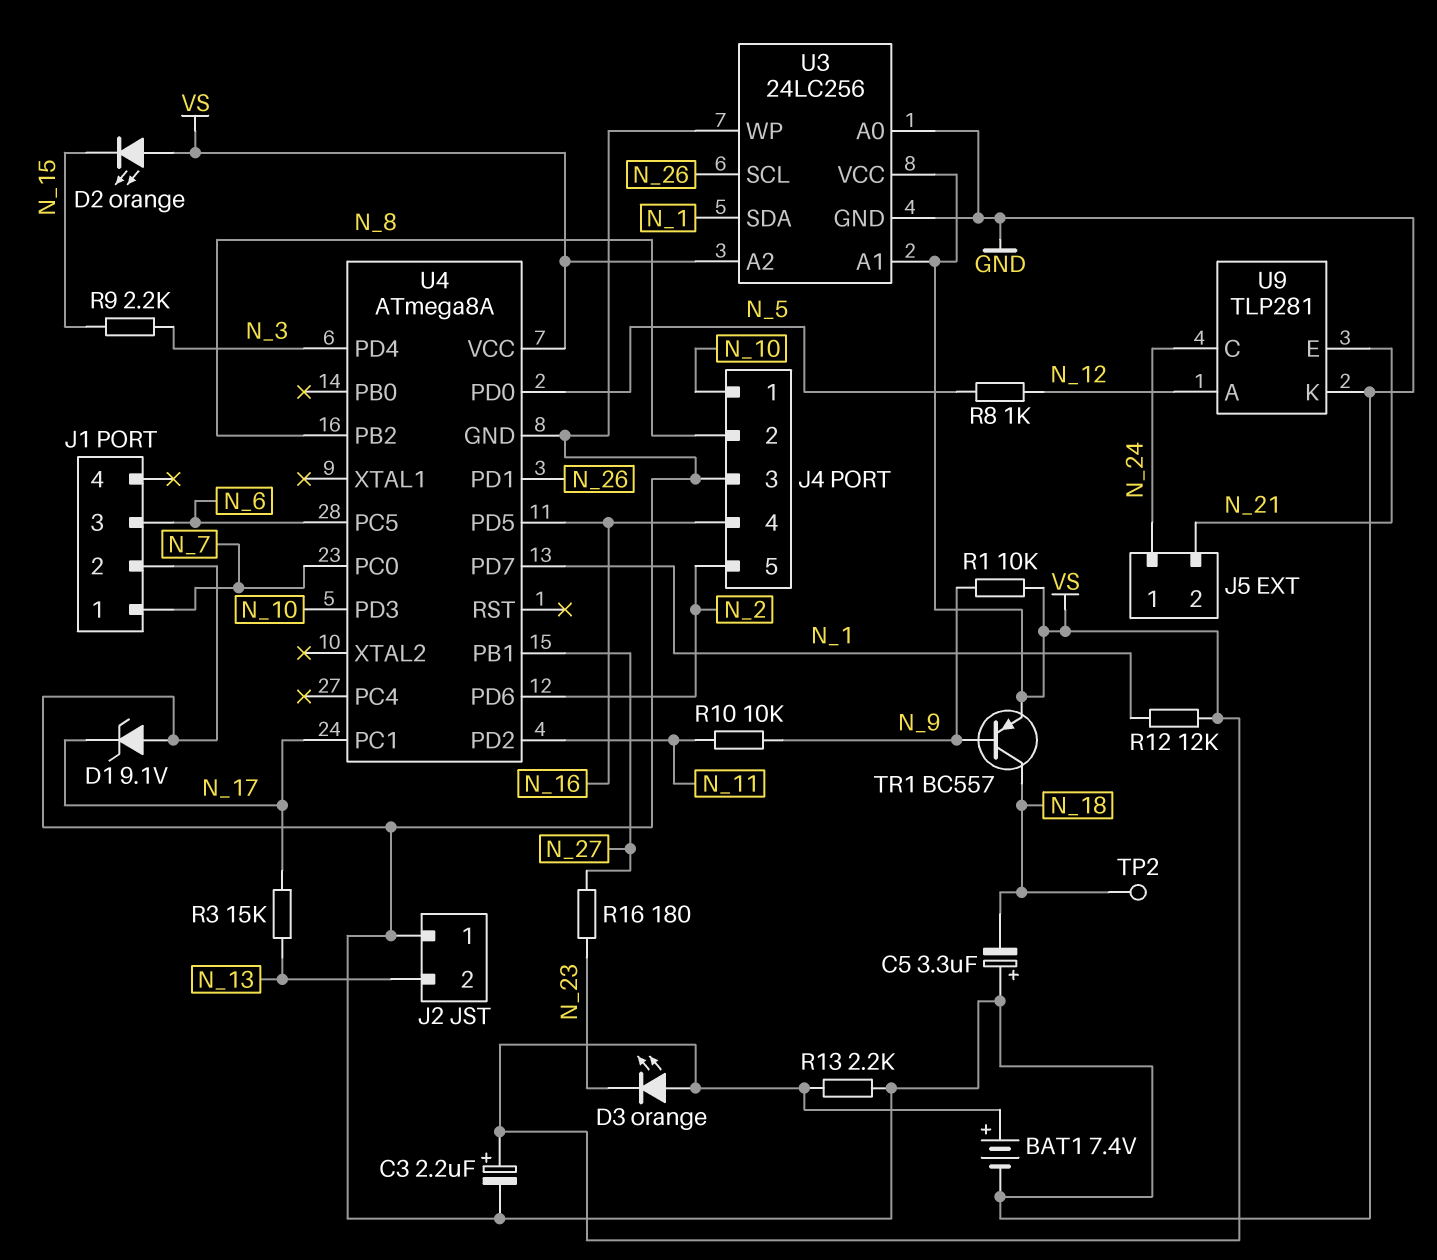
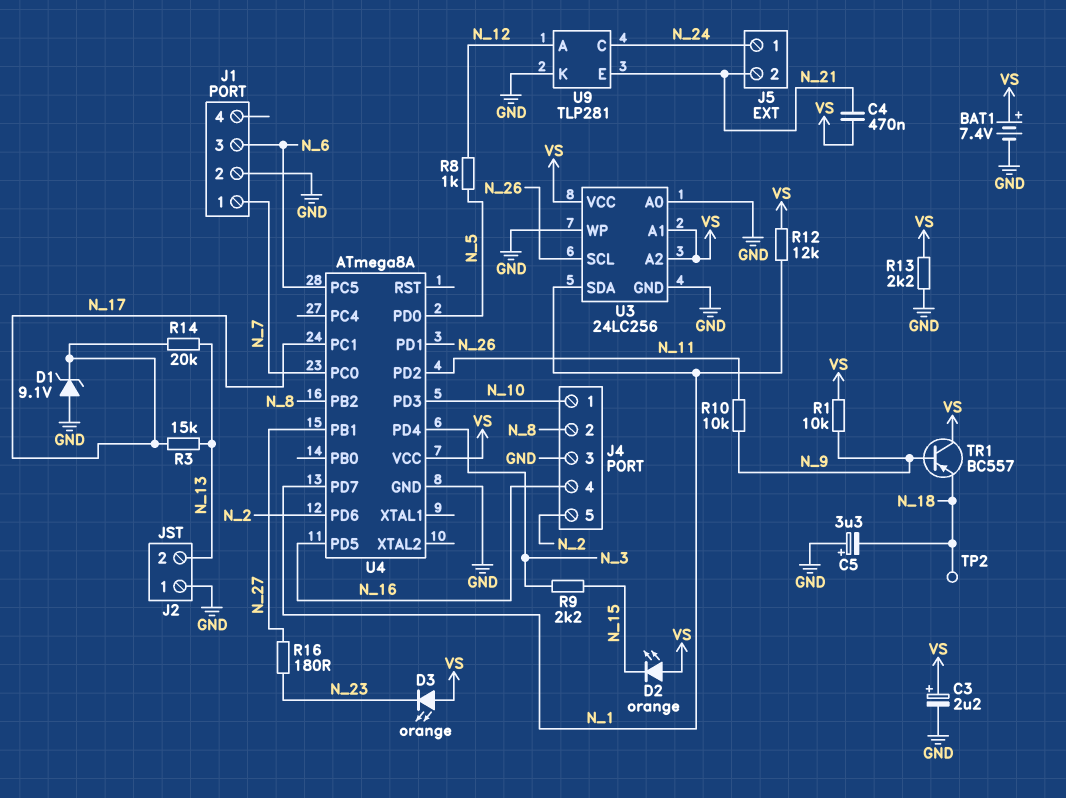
C4: none -> 470nF (N_21, VS)
R14: none -> 20k (N_13, N_17)
TR1: PNP BC557 (B N_9, C N_18, E VS) -> PNP BC557 (B N_9, C VS, E N_18)

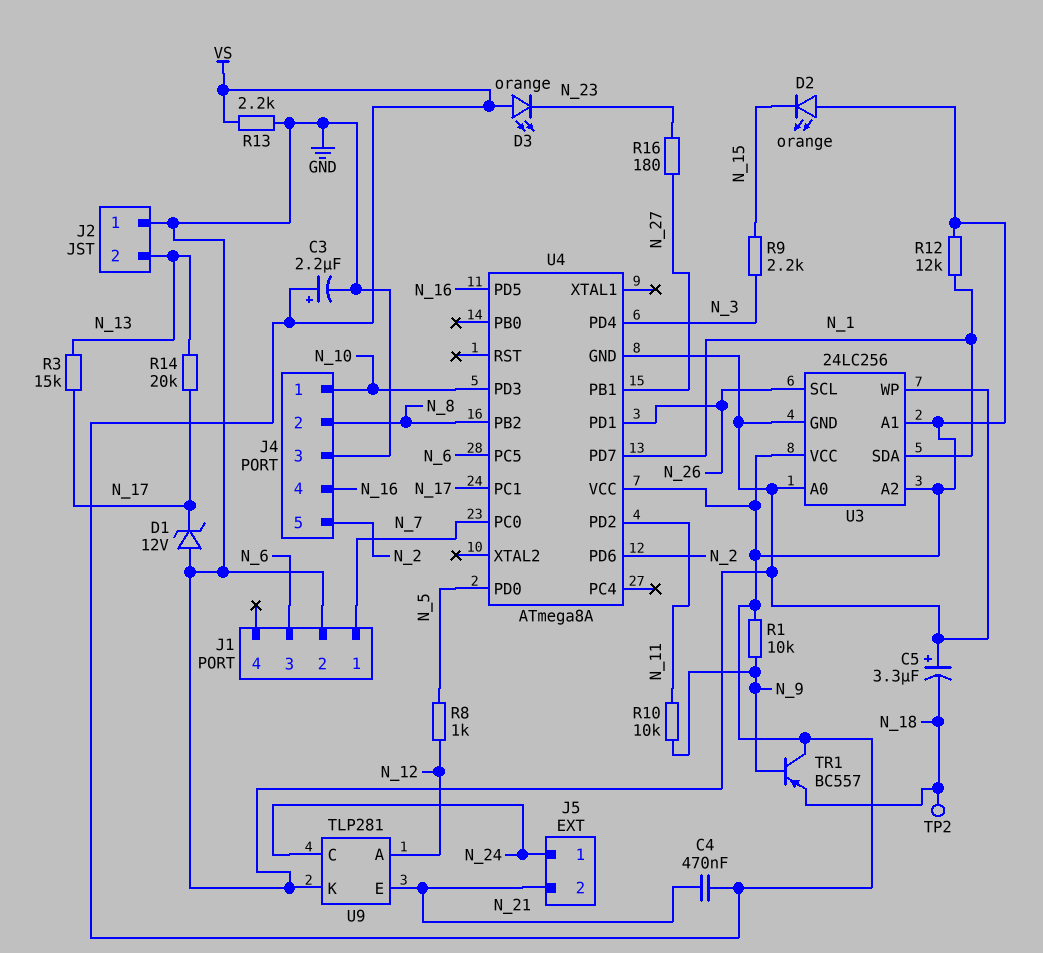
BAT1: 7.4V (plus VS, minus GND) -> none
D1: zener 9.1V (A GND, K N_17) -> zener 12V (A GND, K N_17)

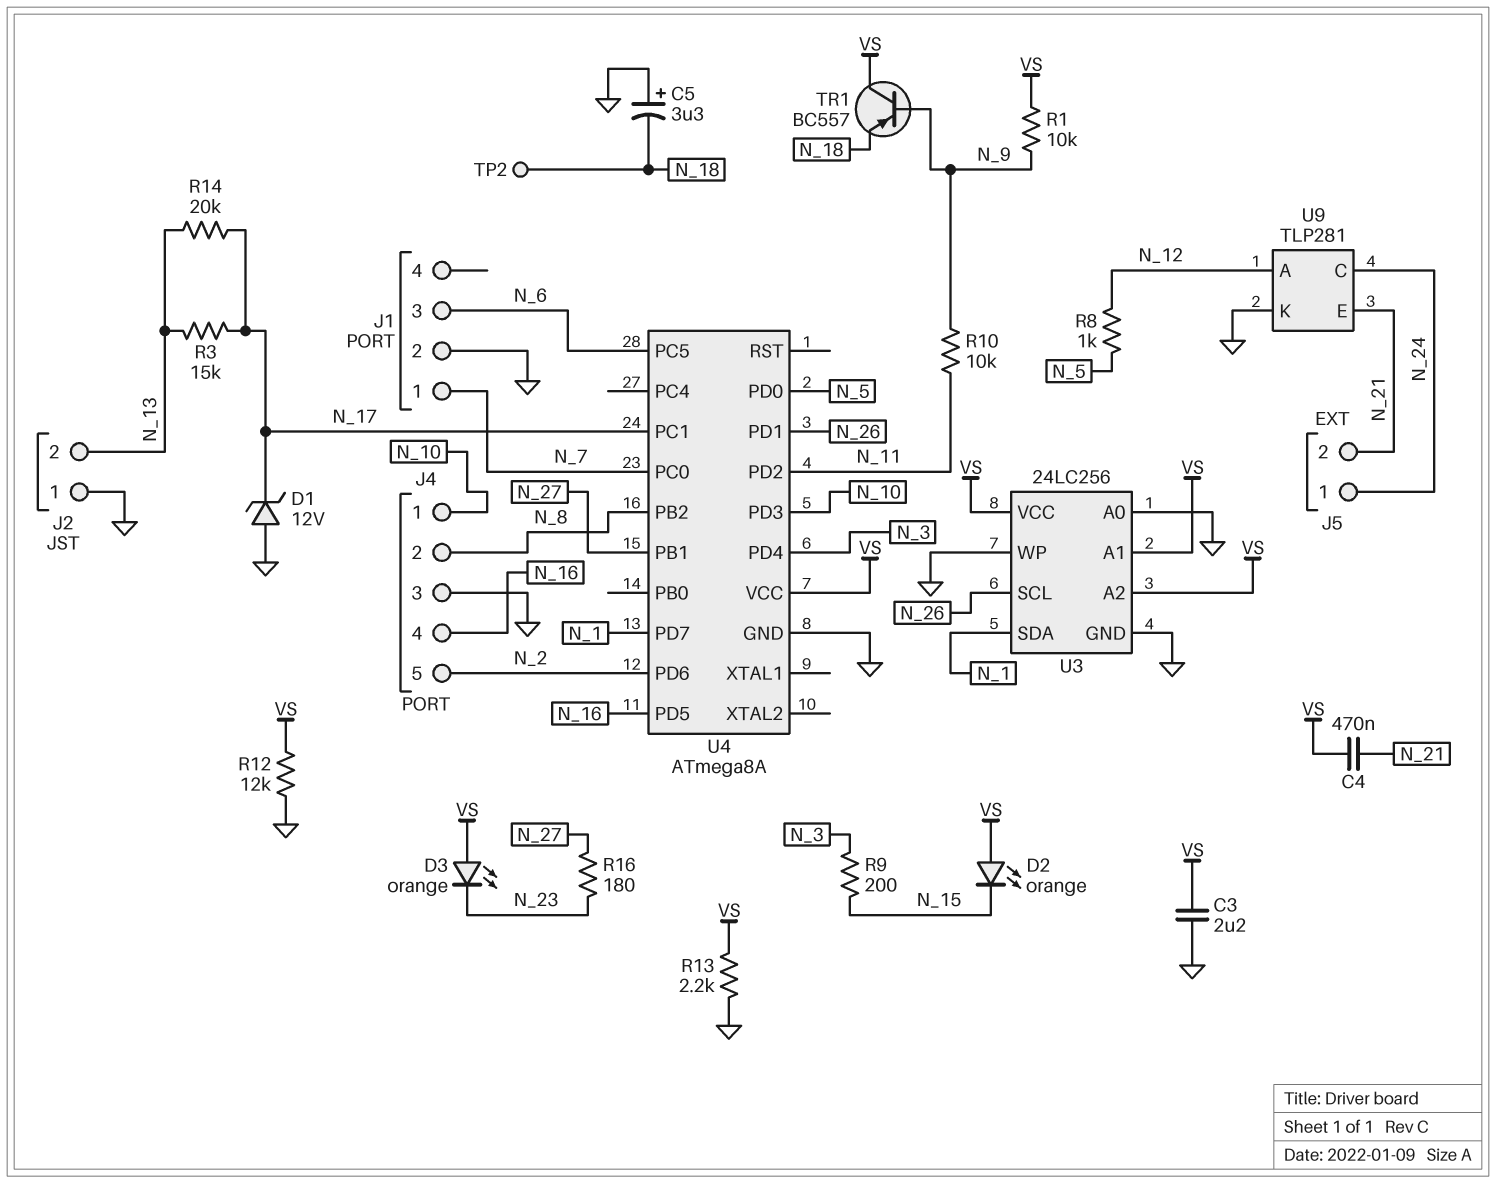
C3: 2.2uF (plus VS, minus GND) -> 2.2uF (GND, VS)
R9: 2.2k (N_3, N_15) -> 200 (N_3, N_15)
R12: 12k (N_1, VS) -> 12k (GND, VS)

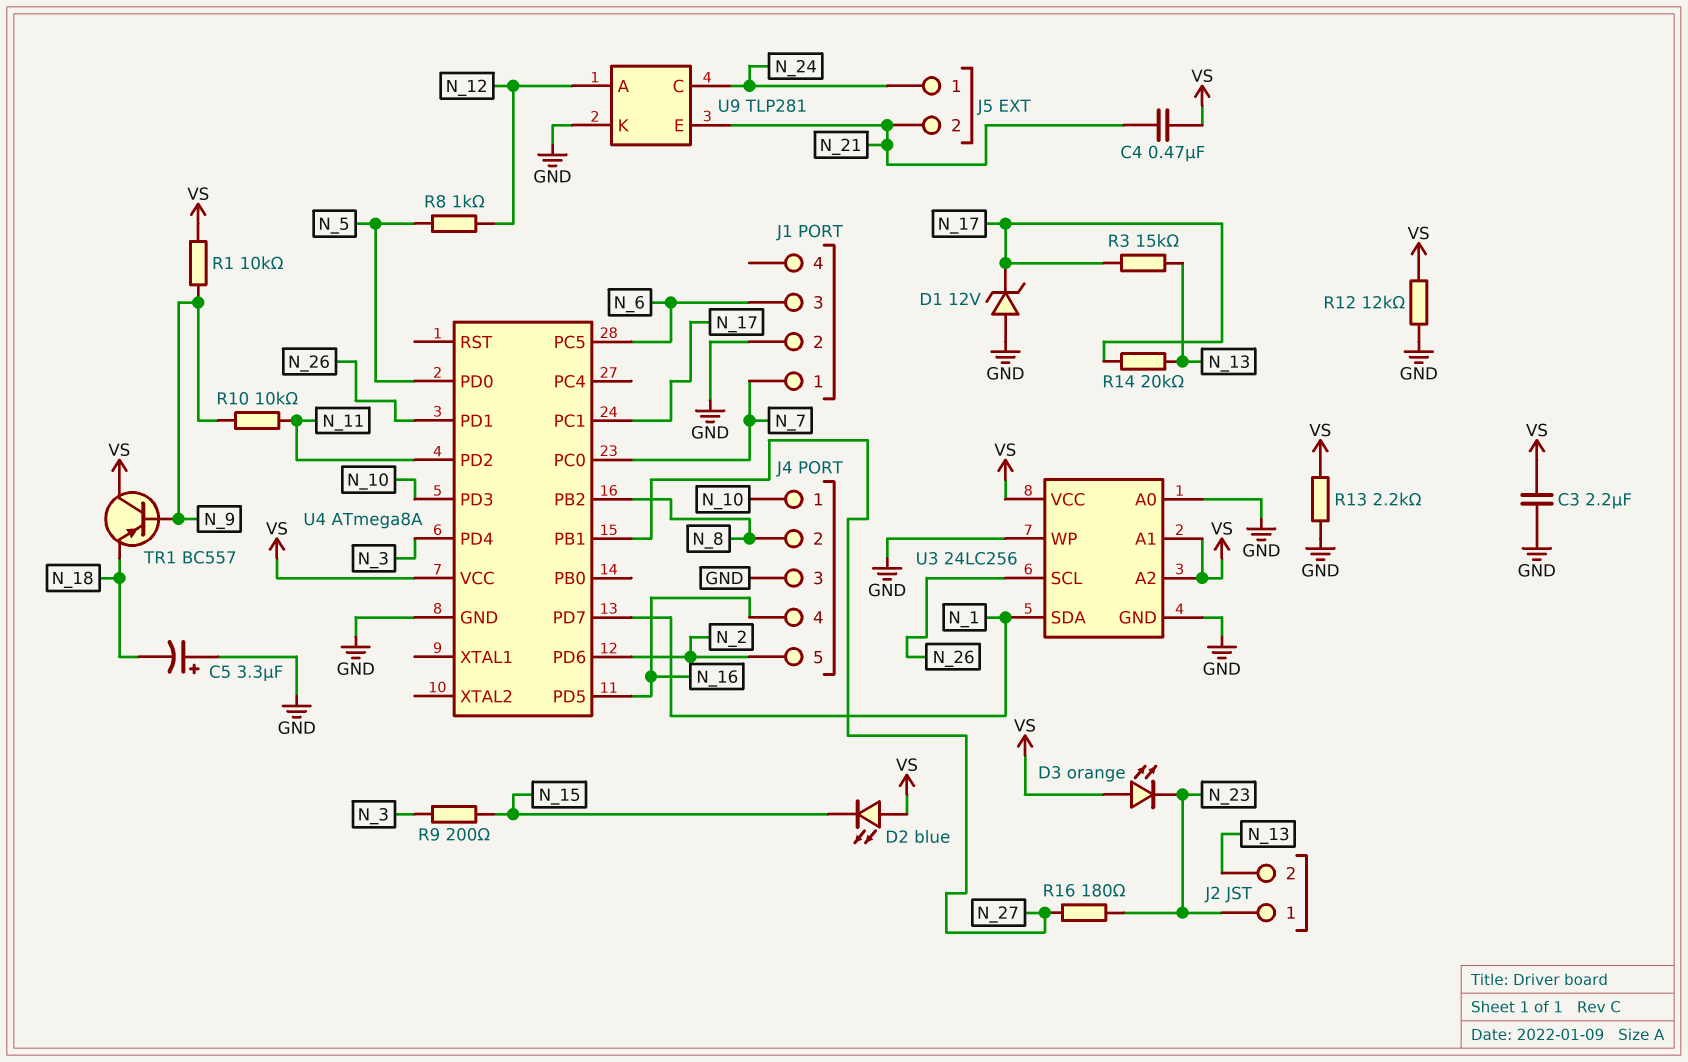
D2: LED orange (A VS, K N_15) -> LED blue (A VS, K N_15)
J2 pin 1: GND -> N_23
TP2: test point (N_18) -> none

